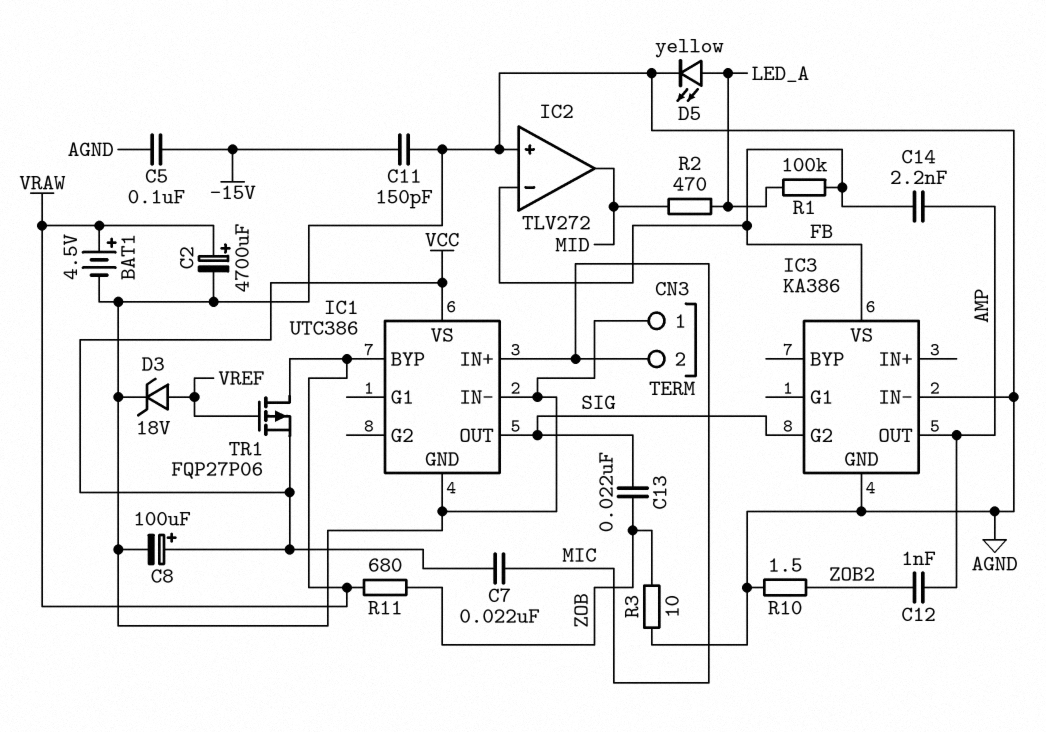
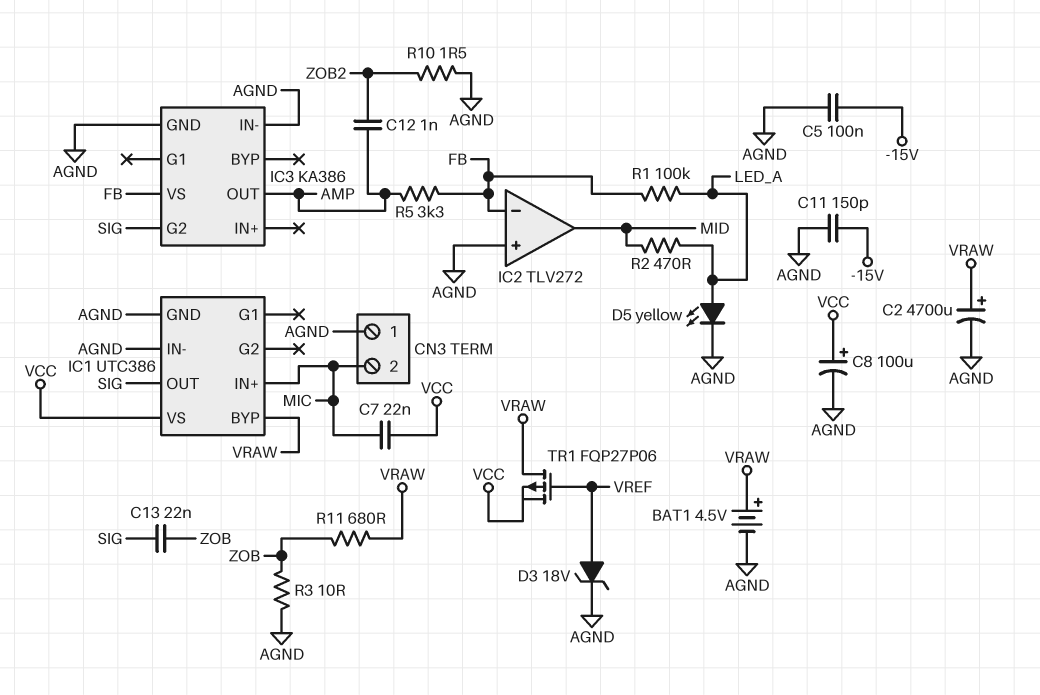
C14: 2.2nF (AMP, FB) -> none
R5: none -> 3.3k (AMP, FB)

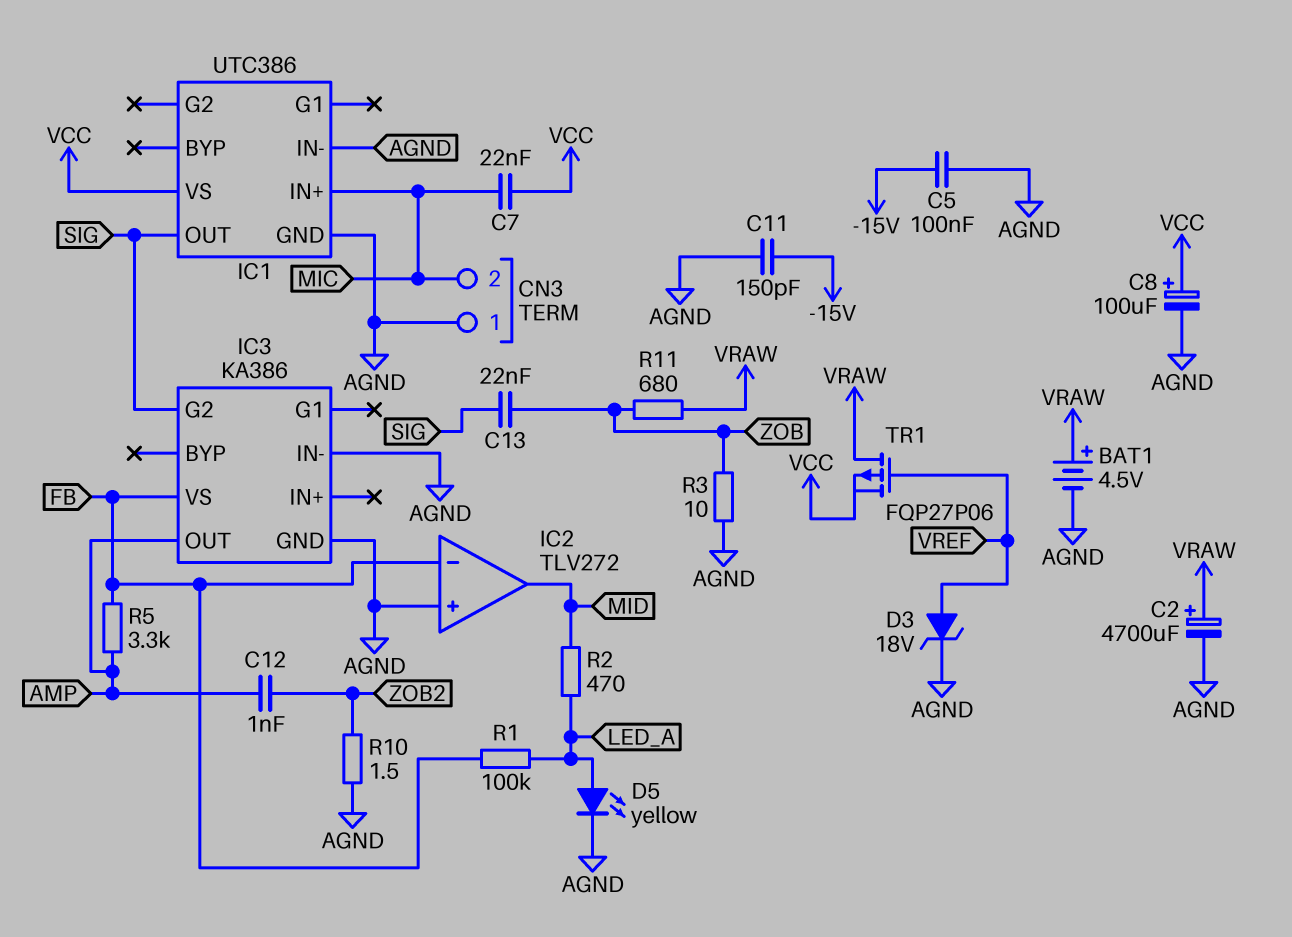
IC1 pin BYP: VRAW -> none

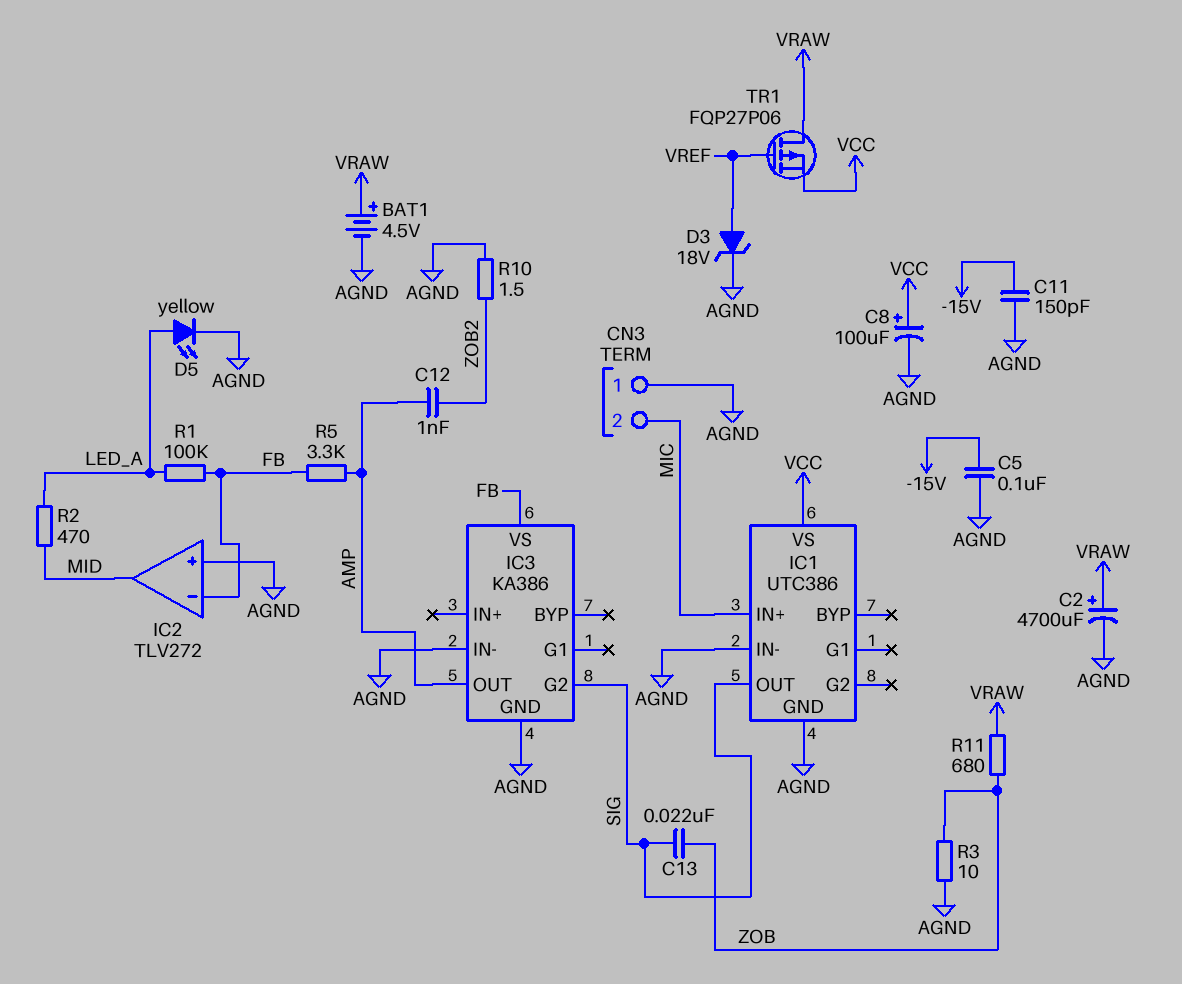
C7: 22nF (MIC, VCC) -> none

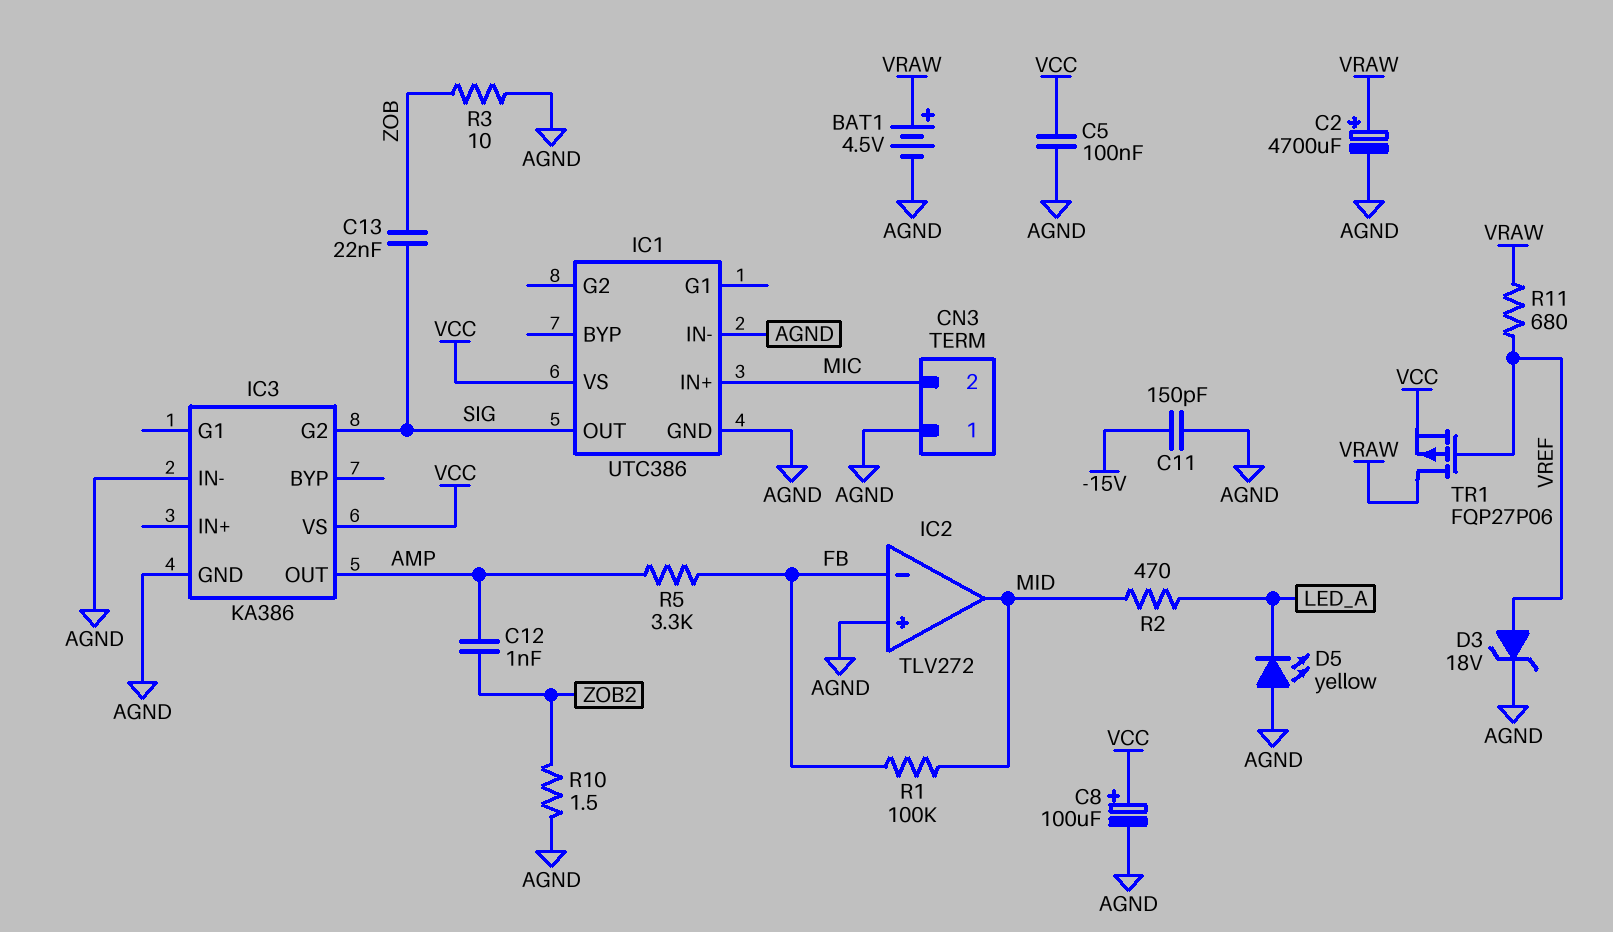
C5: 100nF (-15V, AGND) -> 100nF (AGND, VCC)
D5: LED yellow (A LED_A, K AGND) -> LED yellow (A AGND, K LED_A)
IC3 pin VS: FB -> VCC
R1: 100k (FB, LED_A) -> 100k (FB, MID)
R11: 680 (VRAW, ZOB) -> 680 (VRAW, VREF)

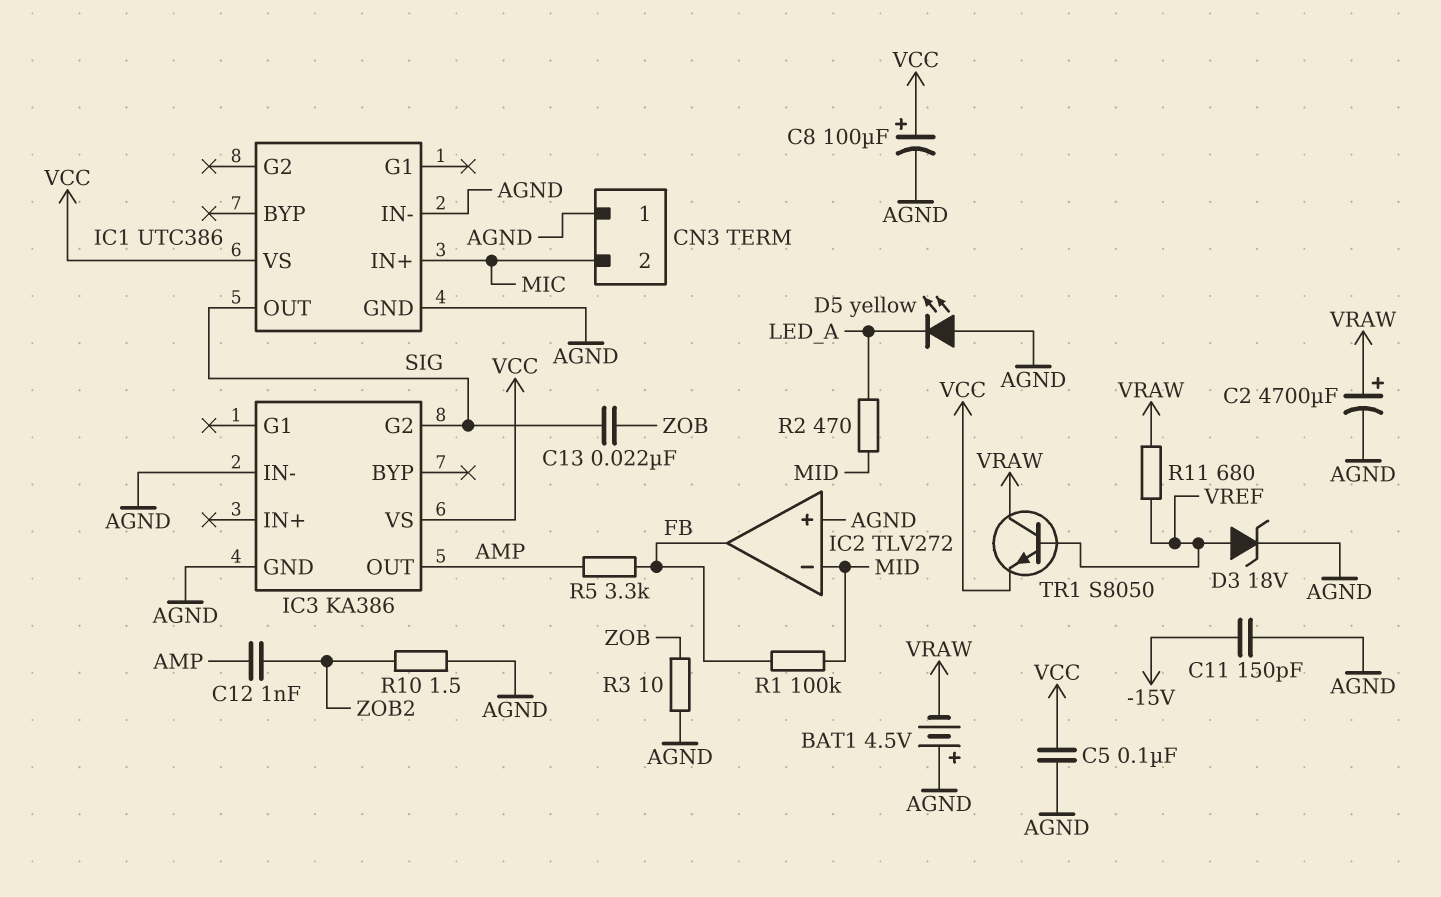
BAT1: 4.5V (plus VRAW, minus AGND) -> 4.5V (plus AGND, minus VRAW)
IC2 pin in-: FB -> MID
IC2 pin out: MID -> FB
TR1: PMOS FQP27P06 (G VREF, D VRAW, S VCC) -> NPN S8050 (B VREF, C VRAW, E VCC)

